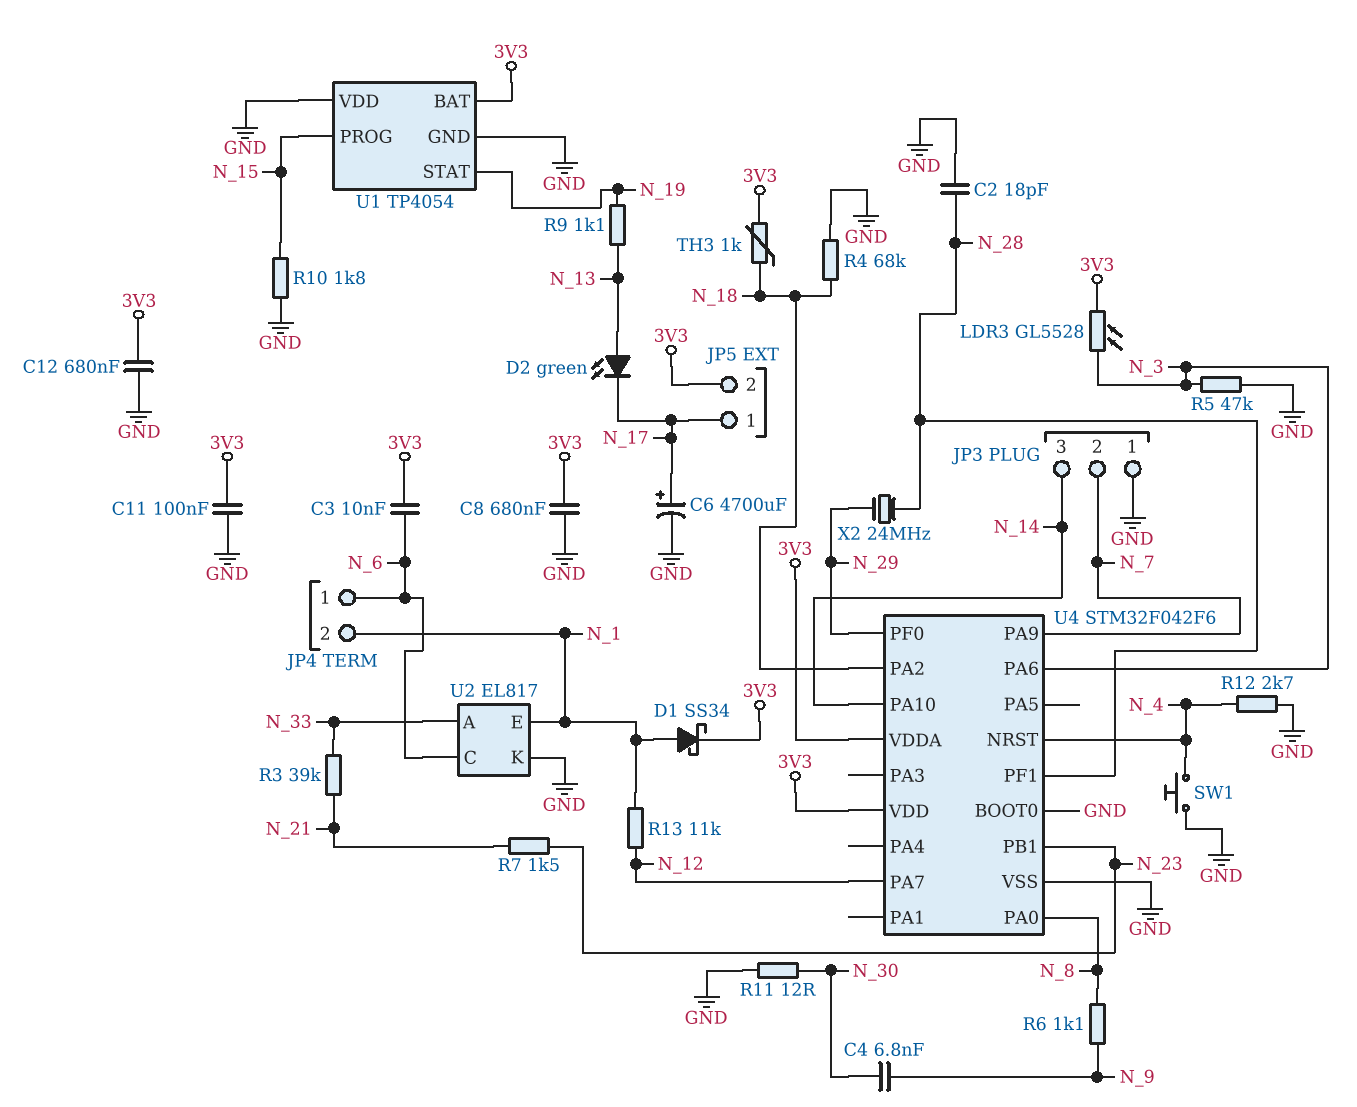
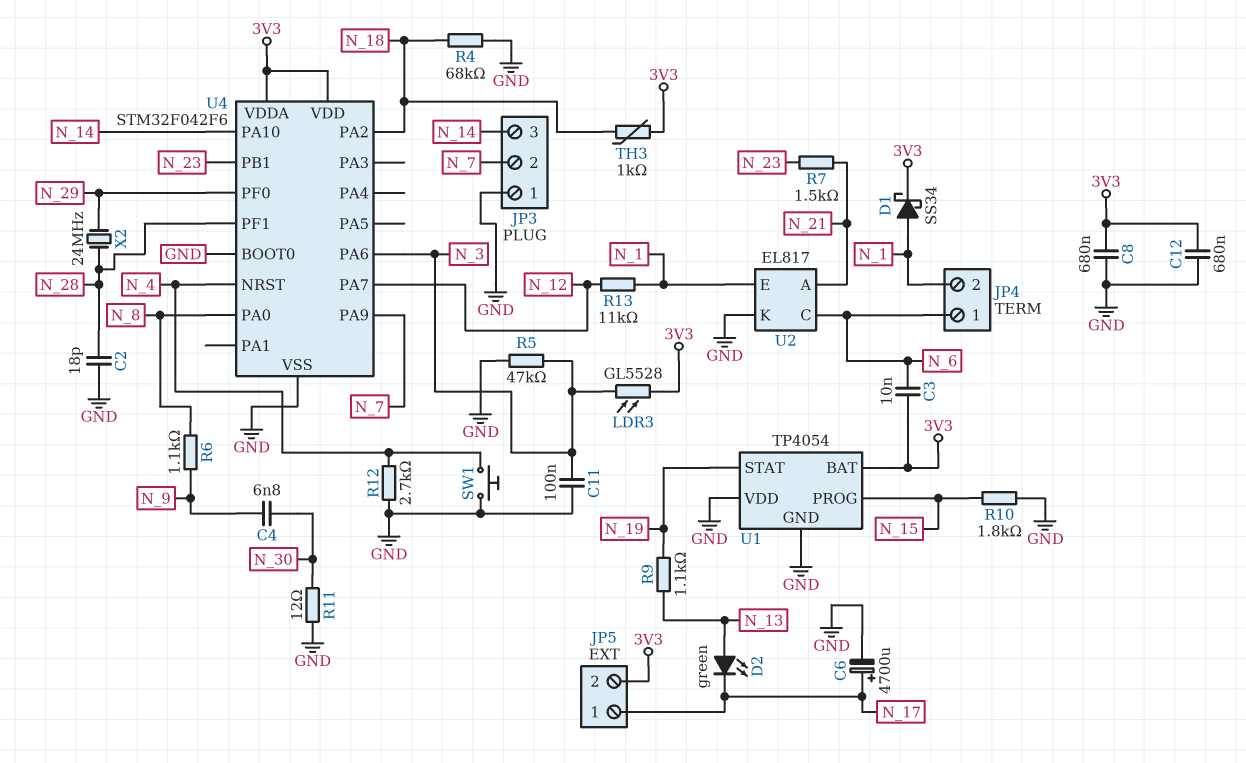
C11: 100nF (3V3, GND) -> 100nF (GND, N_3)
R3: 39k (N_21, N_33) -> none
U2 pin A: N_33 -> N_21

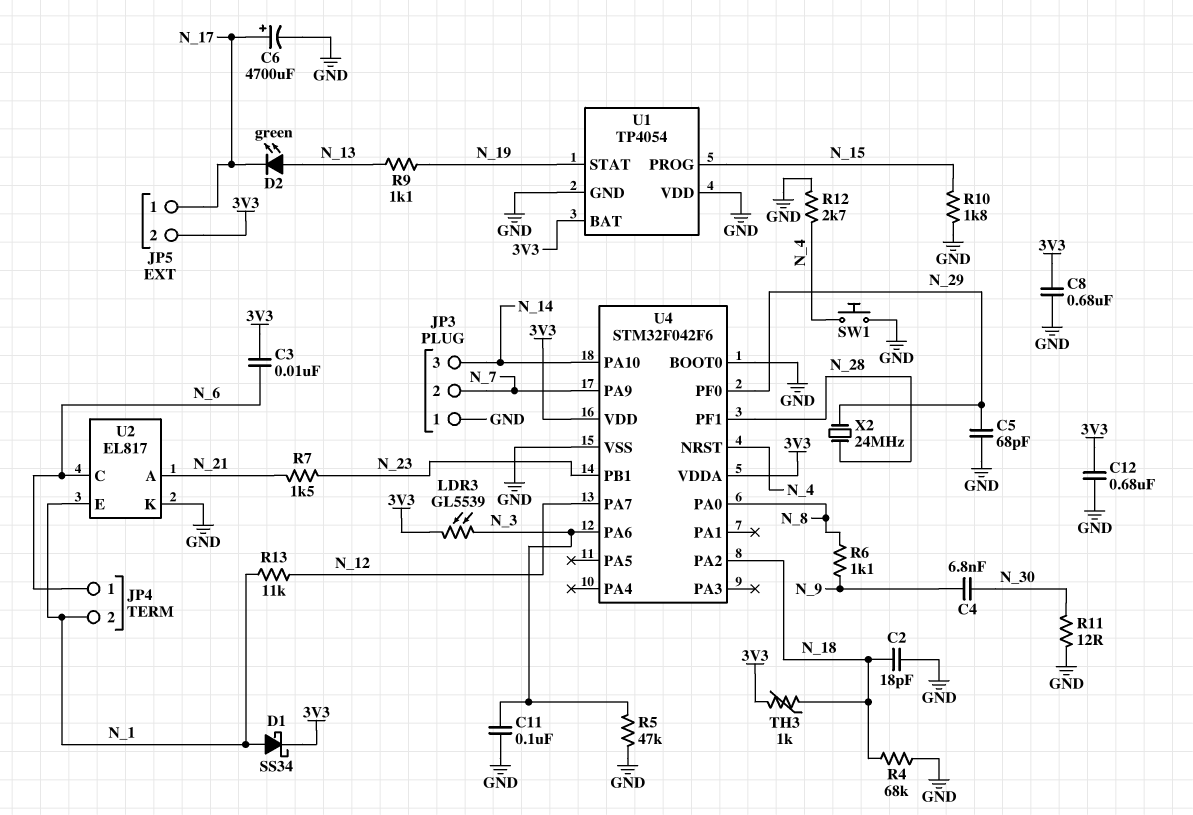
C2: 18pF (GND, N_28) -> 18pF (GND, N_18)
C5: none -> 68pF (GND, N_29)
LDR3: GL5528 (3V3, N_3) -> GL5539 (3V3, N_3)

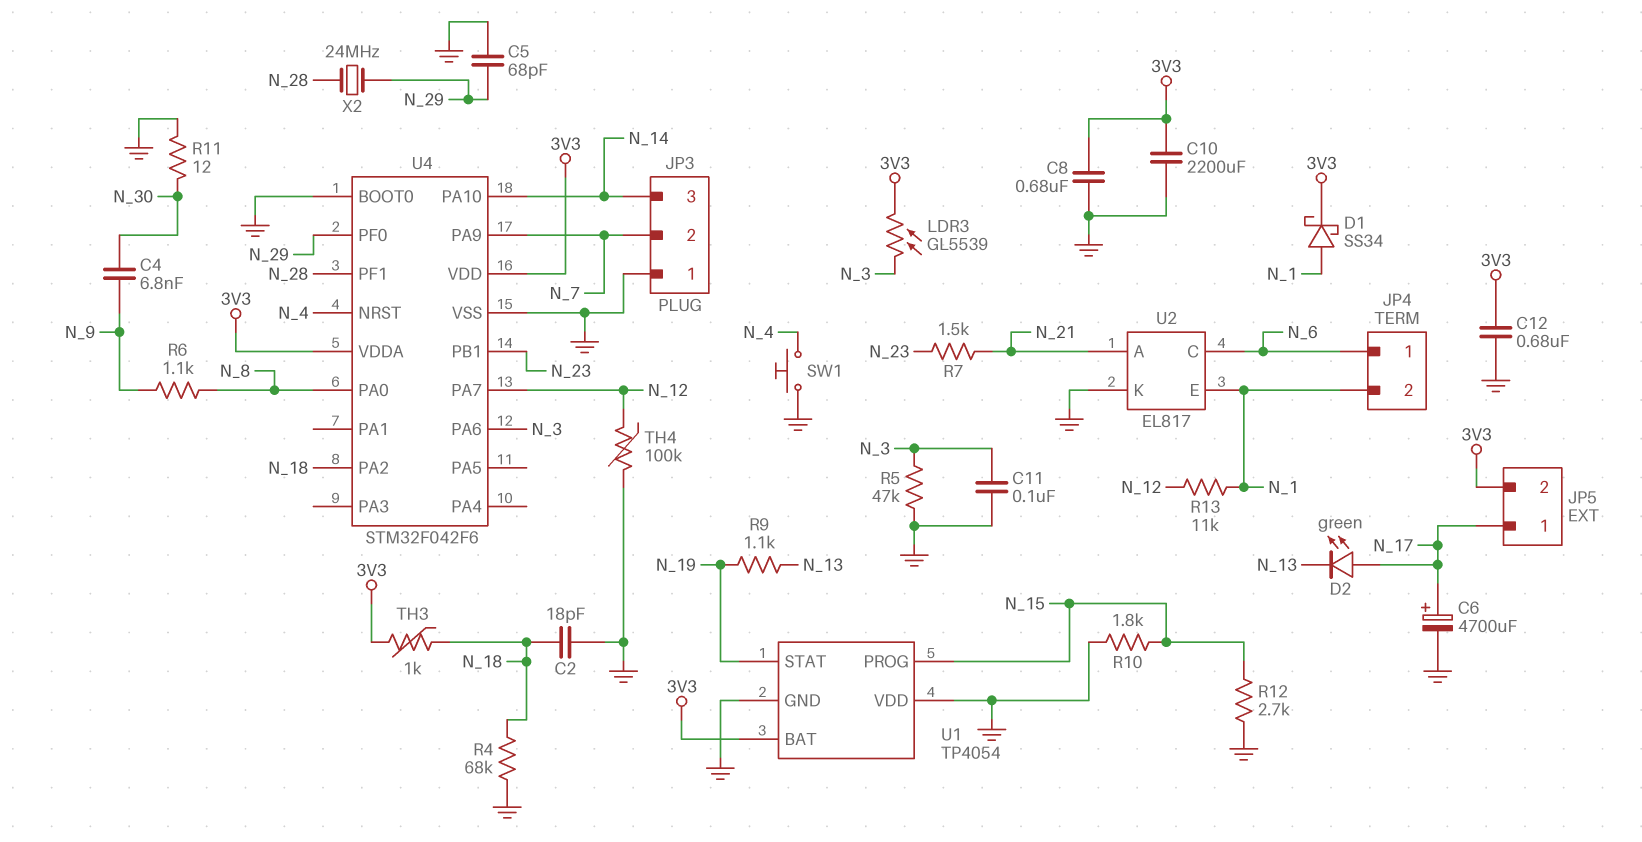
C3: 10nF (3V3, N_6) -> none
C10: none -> 2200uF (3V3, GND)
D2: LED green (A N_13, K N_17) -> LED green (A N_17, K N_13)
R12: 2.7k (GND, N_4) -> 2.7k (GND, N_15)
TH4: none -> 100k (GND, N_12)

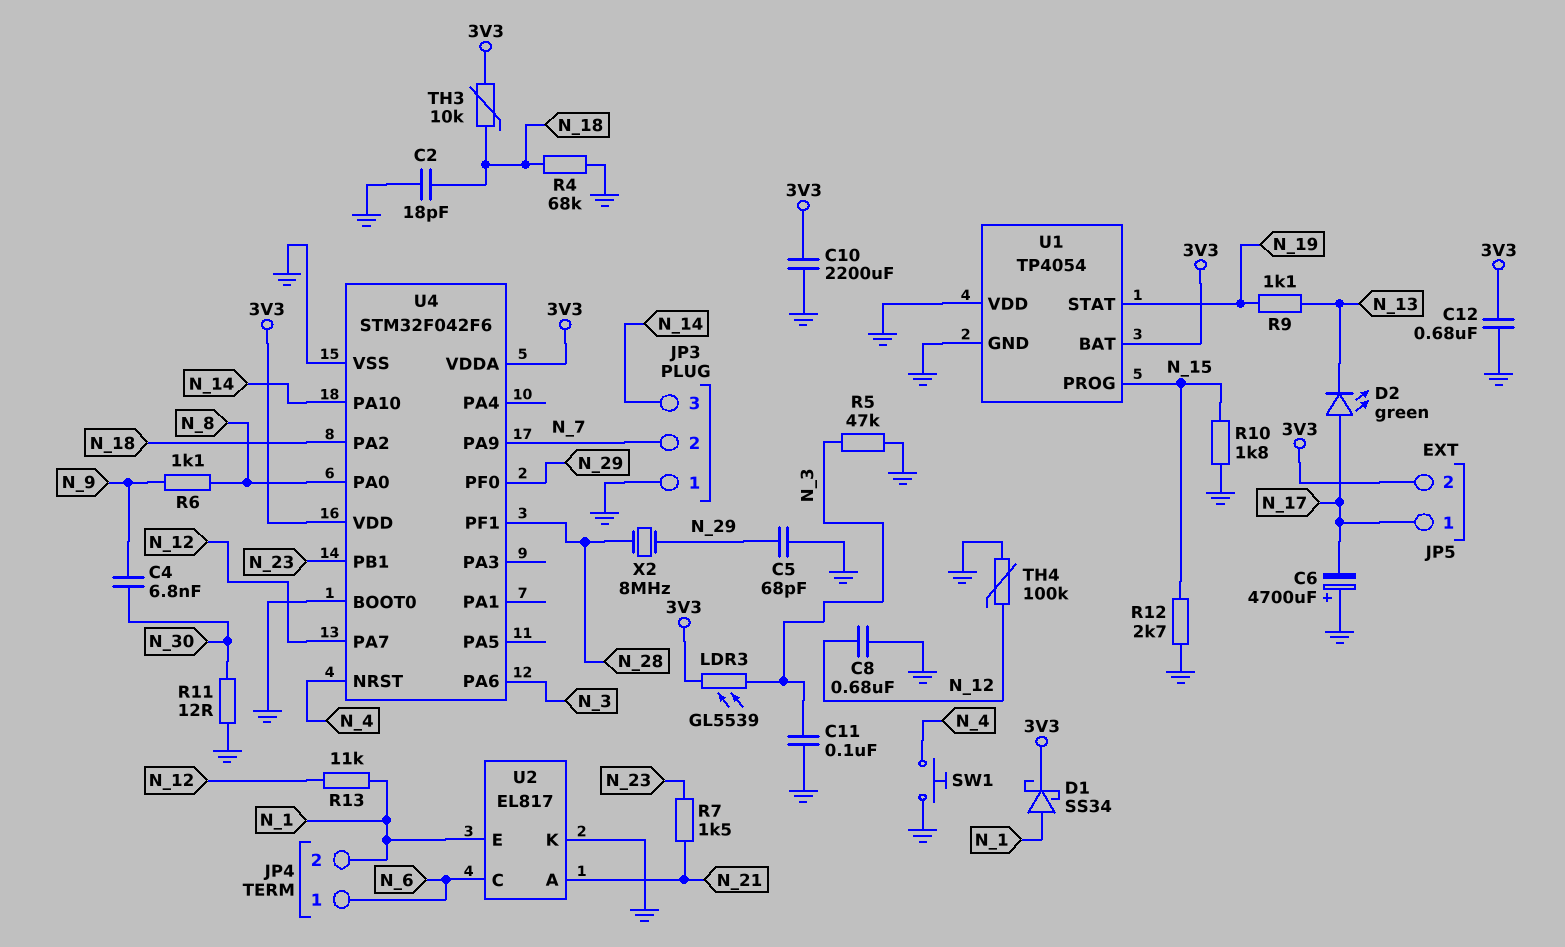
C6: 4700uF (plus N_17, minus GND) -> 4700uF (plus GND, minus N_17)
C8: 680nF (3V3, GND) -> 680nF (GND, N_12)
TH3: 1k (3V3, N_18) -> 10k (3V3, N_18)
X2: 24MHz (N_28, N_29) -> 8MHz (N_28, N_29)

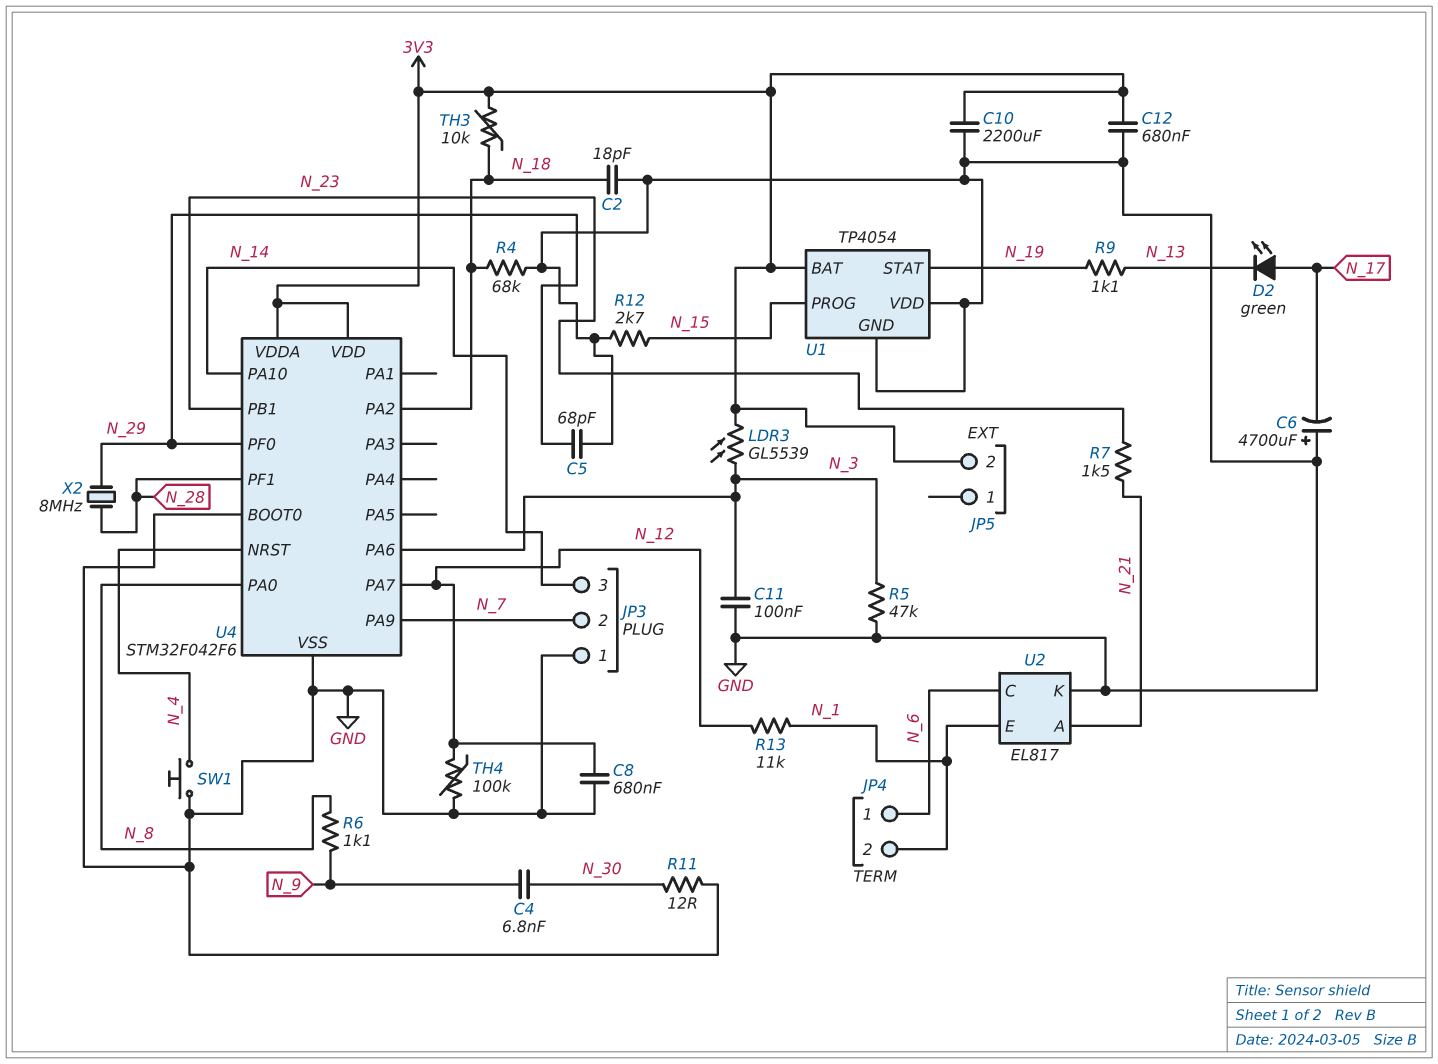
D1: schottky SS34 (A N_1, K 3V3) -> none
JP5 pin 1: N_17 -> none
R10: 1.8k (GND, N_15) -> none

